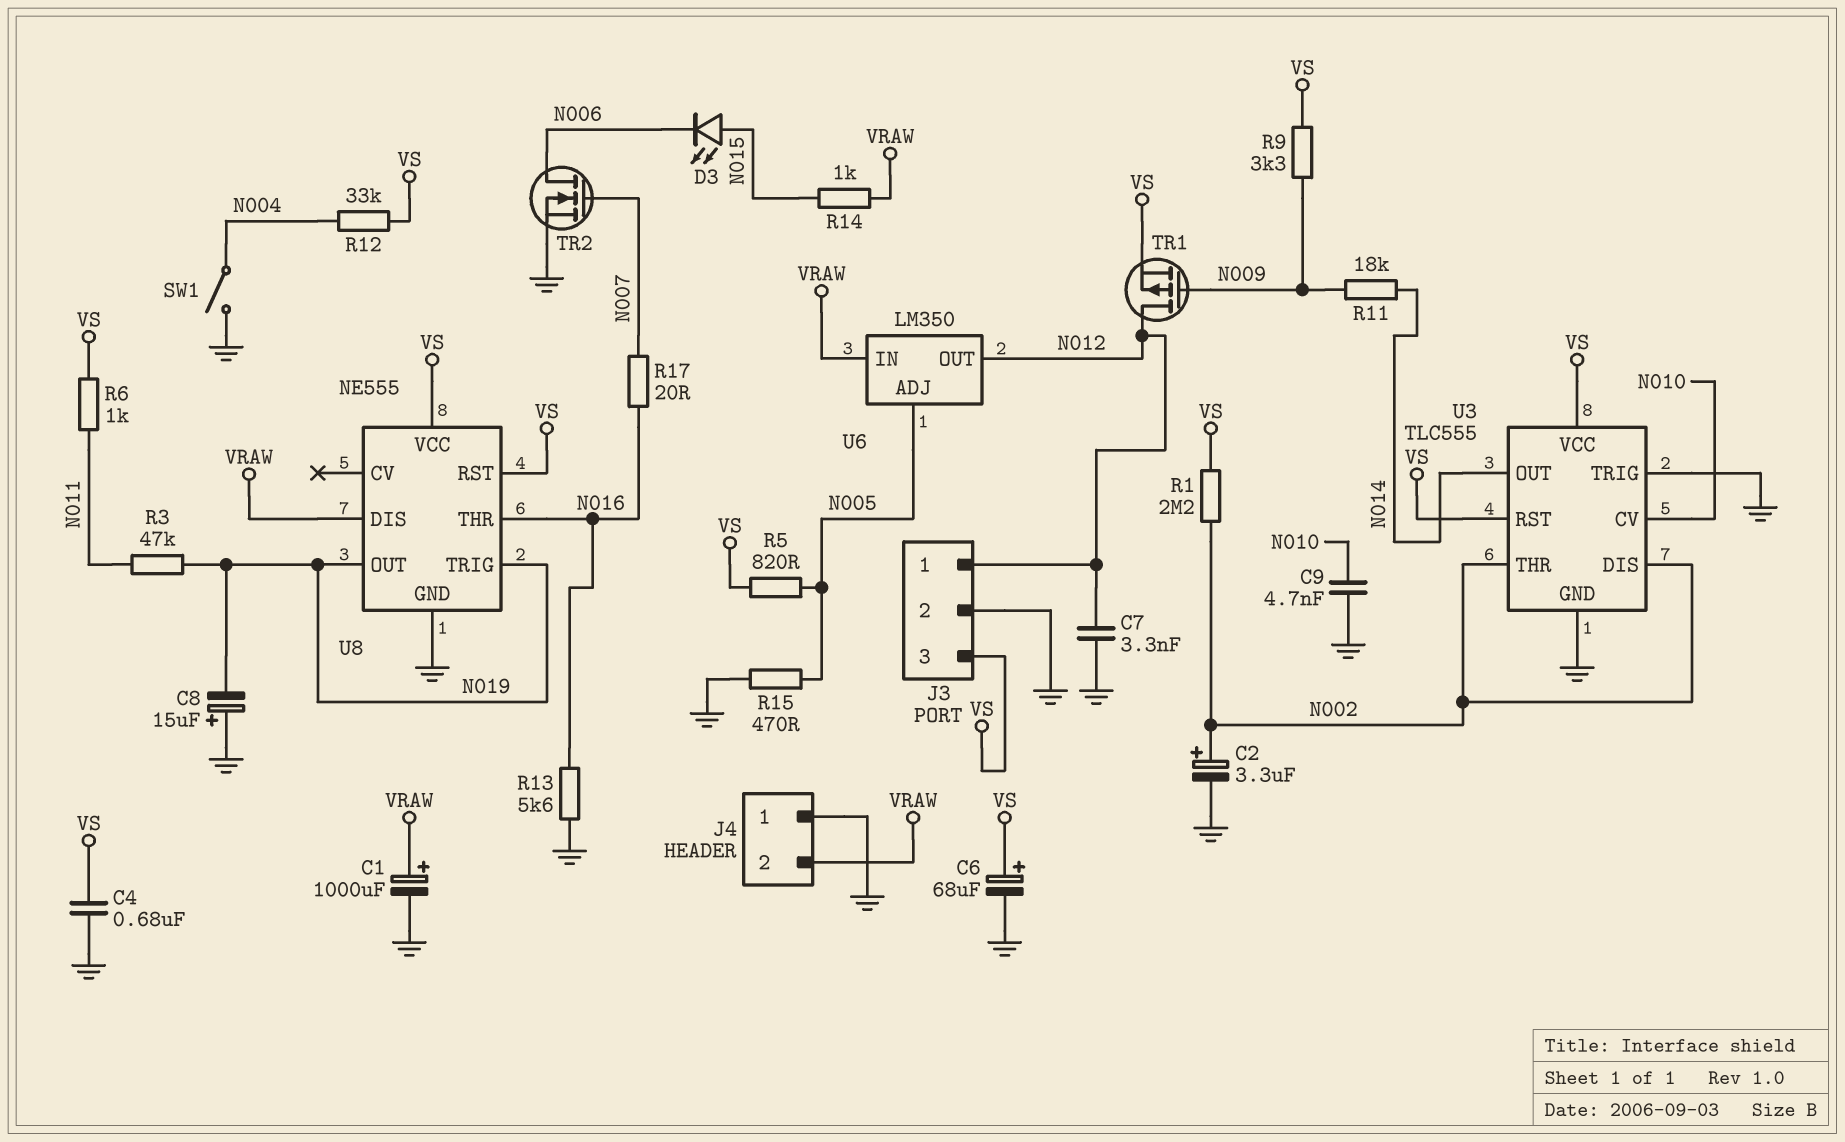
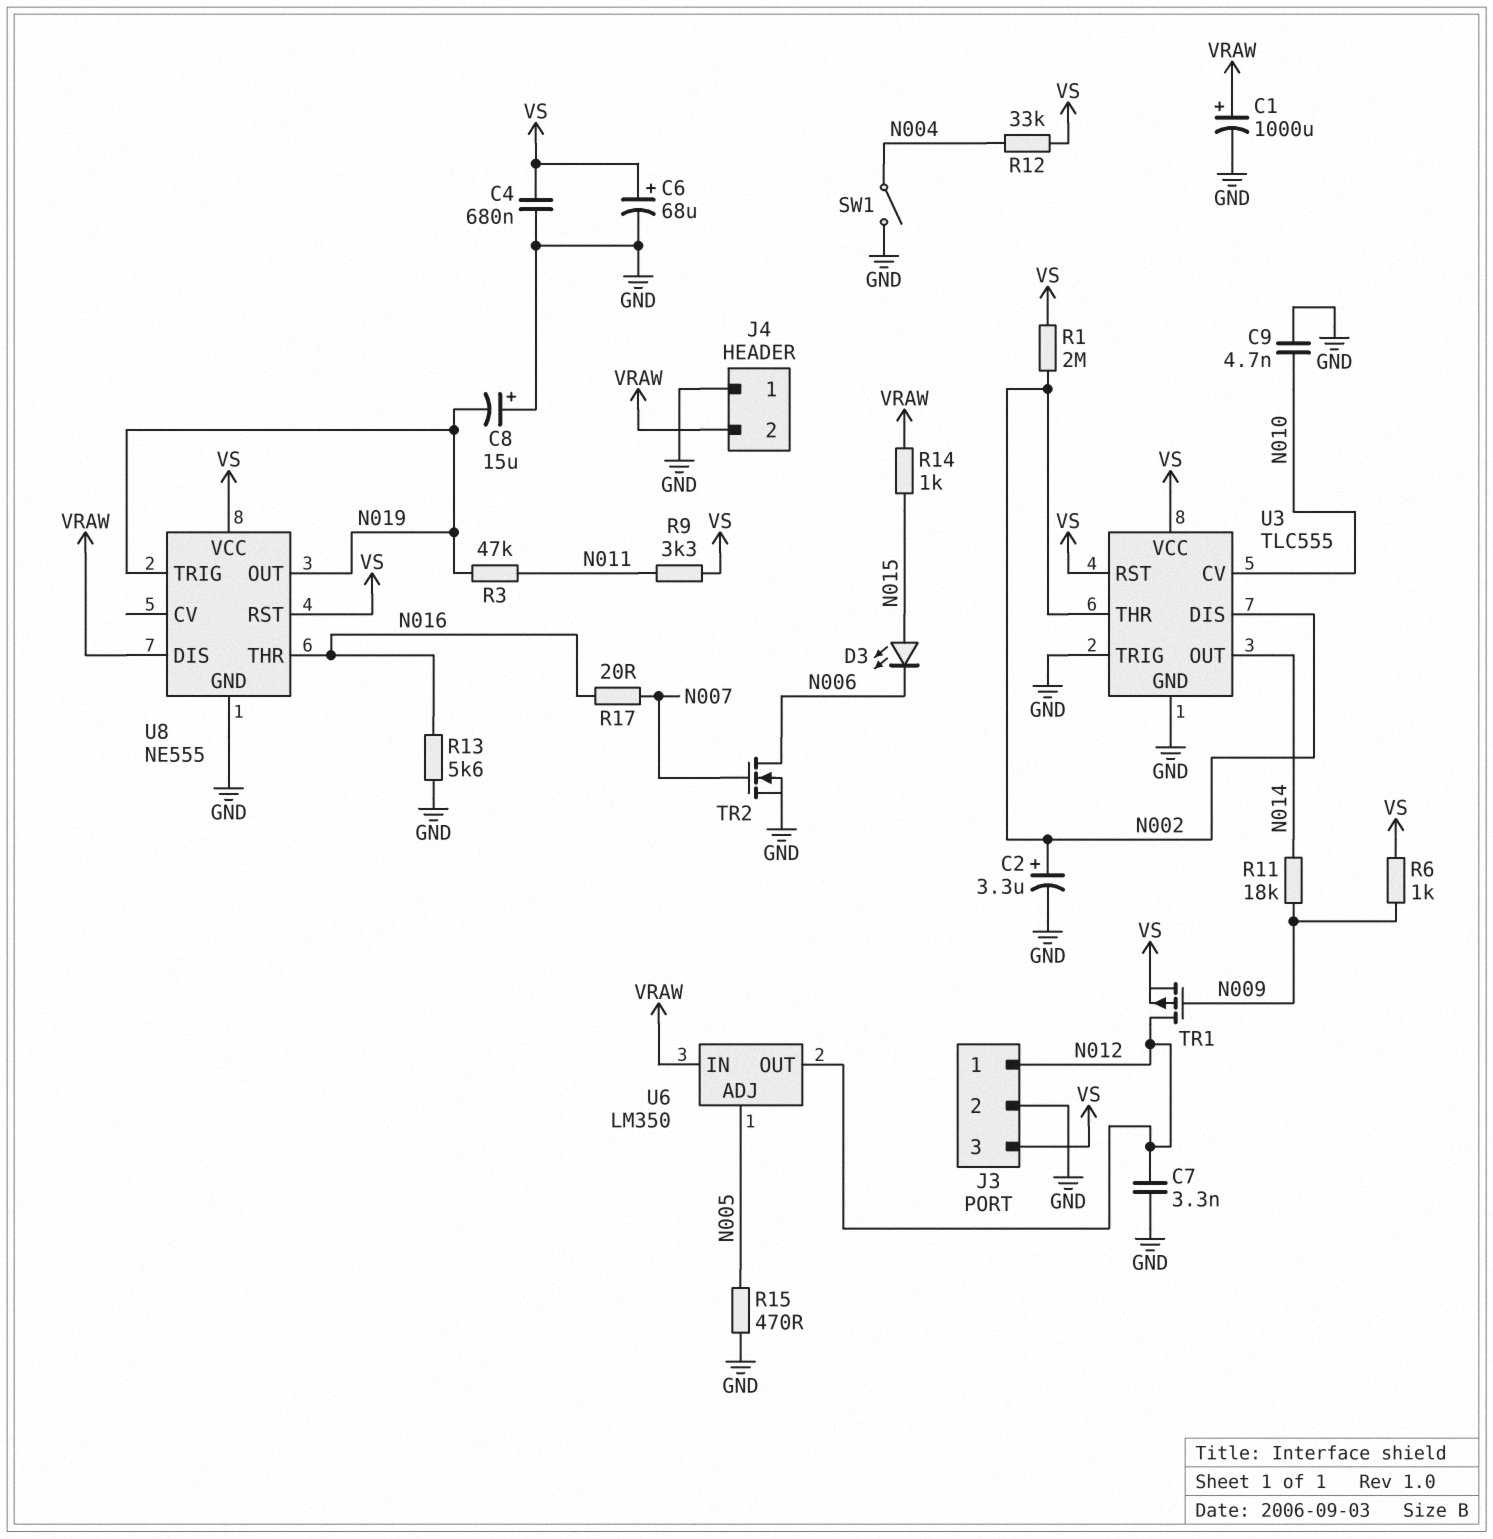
R1: 2.2M (N002, VS) -> 2M (N002, VS)
R5: 820 (N005, VS) -> none
R6: 1k (N011, VS) -> 1k (N009, VS)
R9: 3.3k (N009, VS) -> 3.3k (N011, VS)

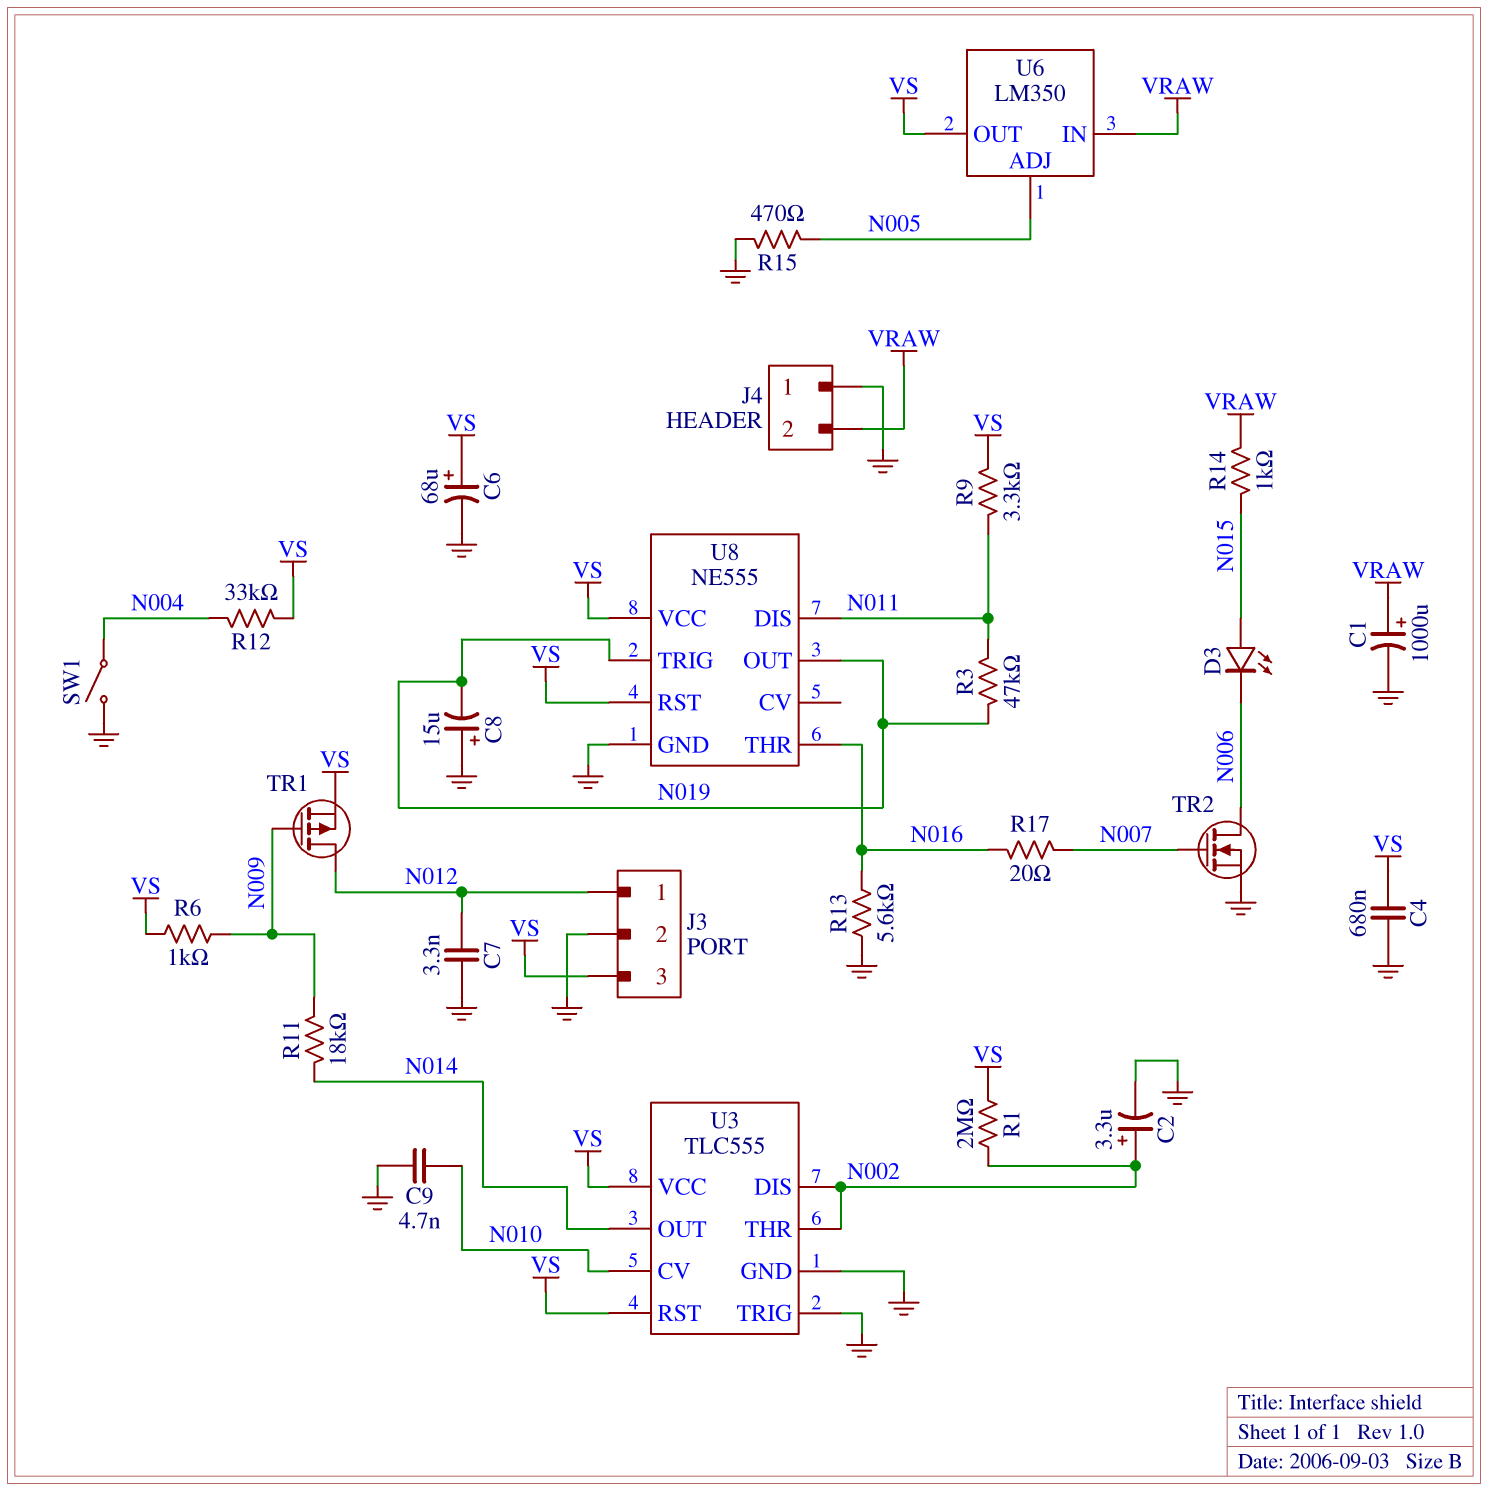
U6 pin OUT: N012 -> VS
U8 pin DIS: VRAW -> N011

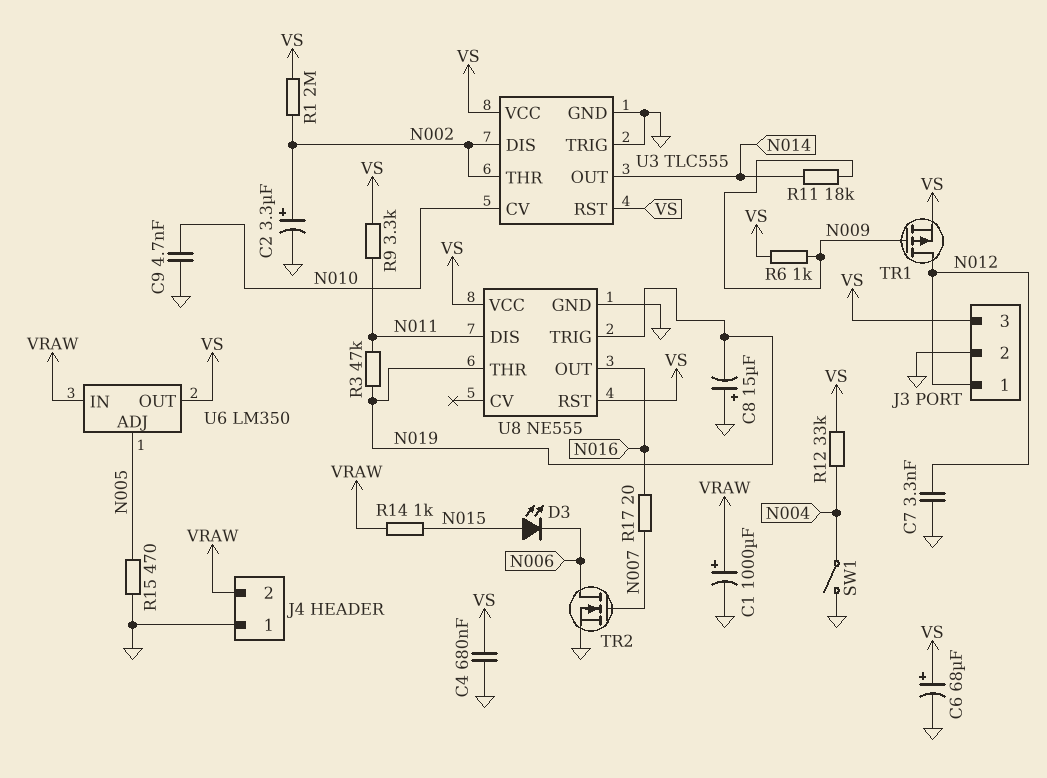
R13: 5.6k (GND, N016) -> none
U8 pin OUT: N019 -> N016
U8 pin THR: N016 -> N019

